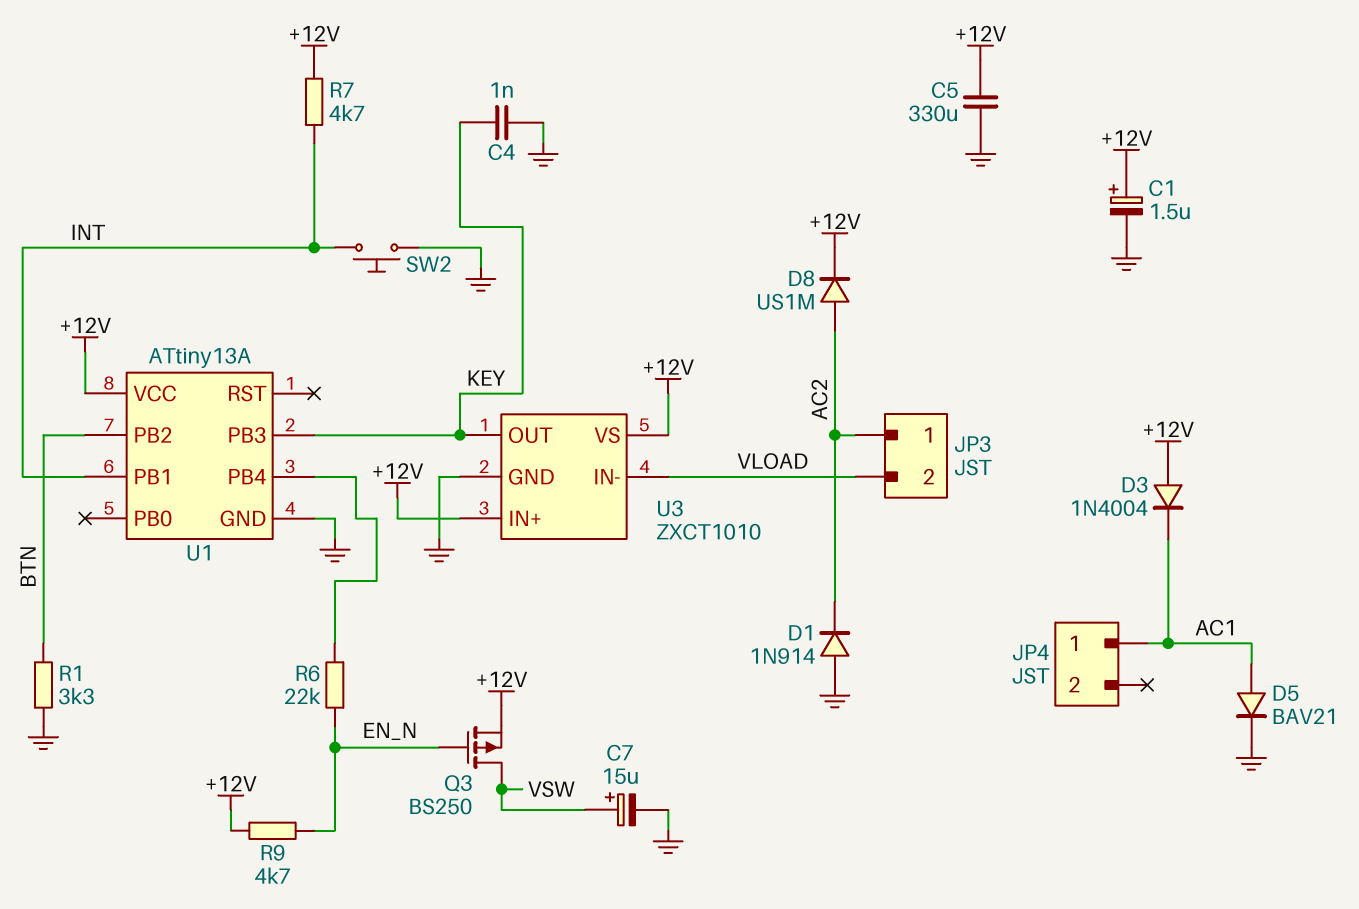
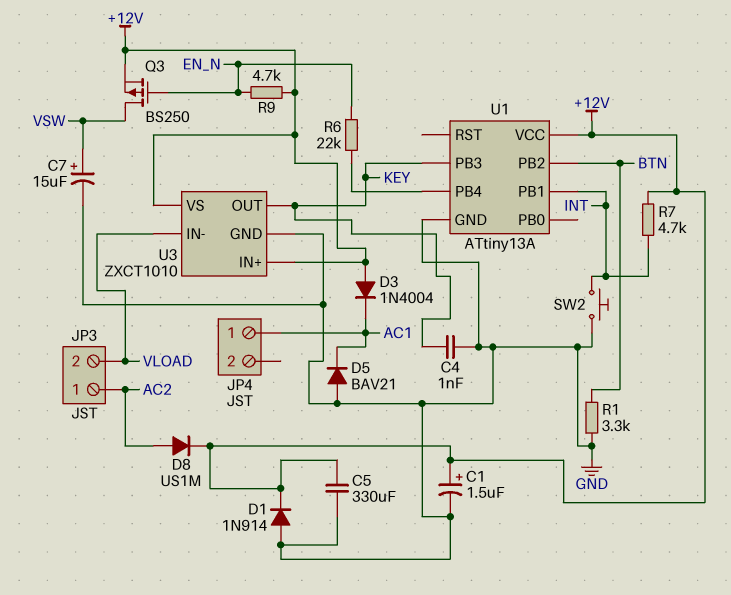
D1: diode 1N914 (A GND, K AC2) -> diode 1N914 (A GND, K +12V)
D5: diode BAV21 (A AC1, K GND) -> diode BAV21 (A GND, K AC1)

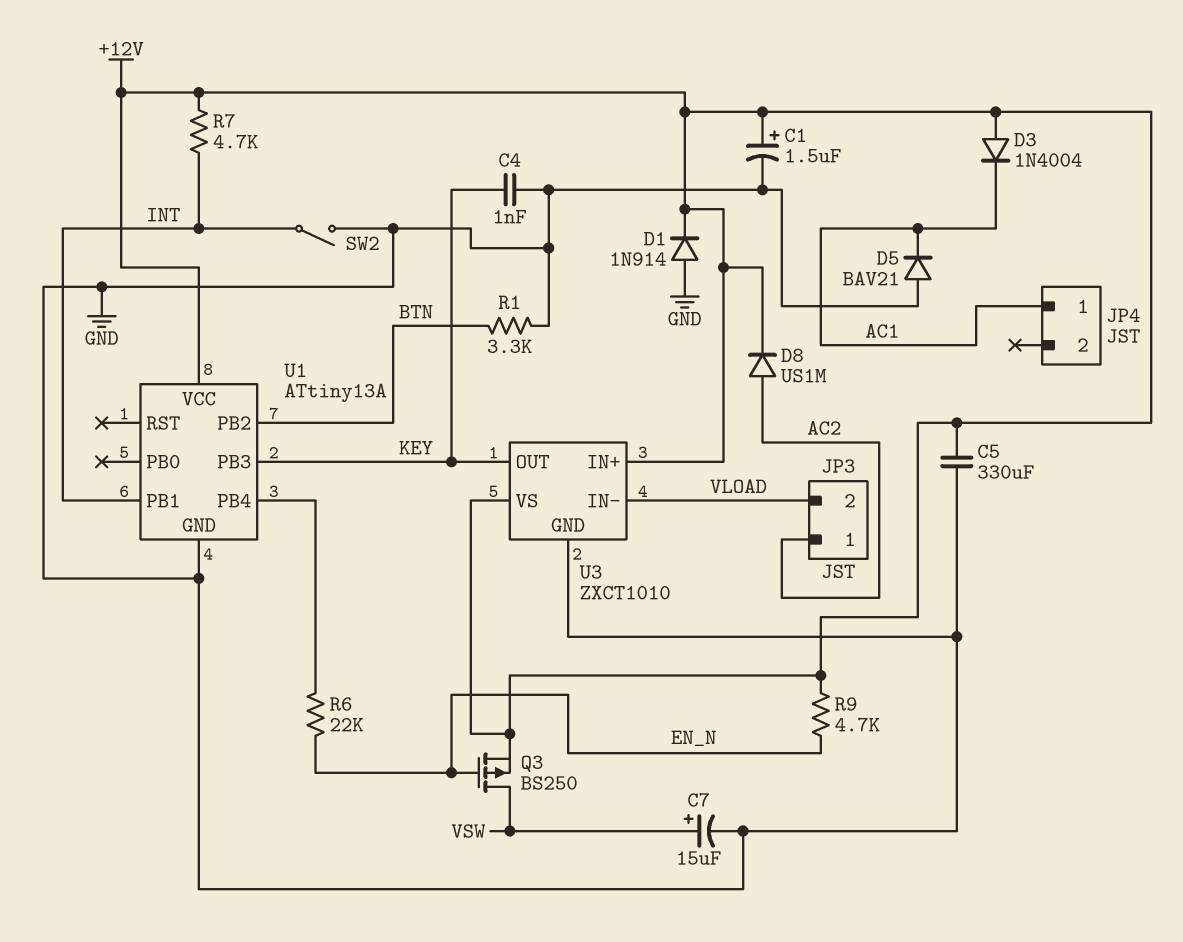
SW2: button (GND, INT) -> switch (GND, INT)

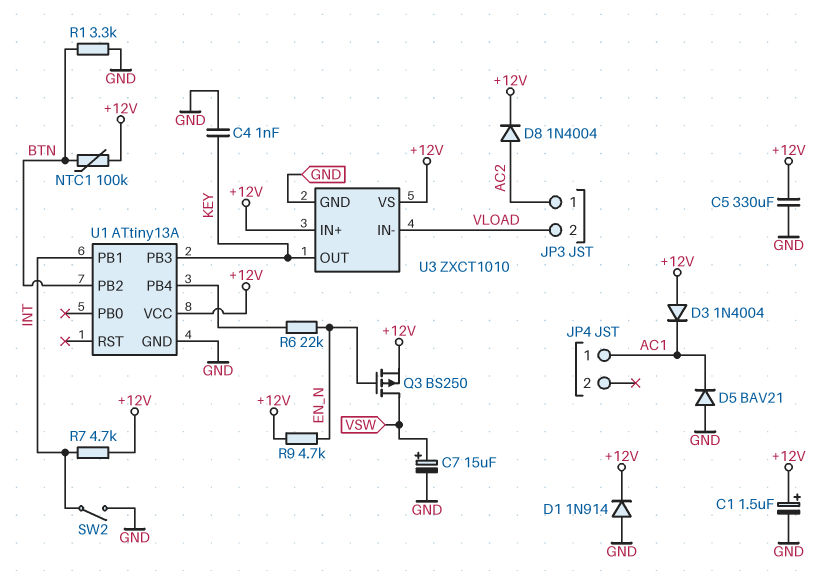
D8: diode US1M (A AC2, K +12V) -> diode 1N4004 (A AC2, K +12V)
NTC1: none -> 100k (+12V, BTN)

